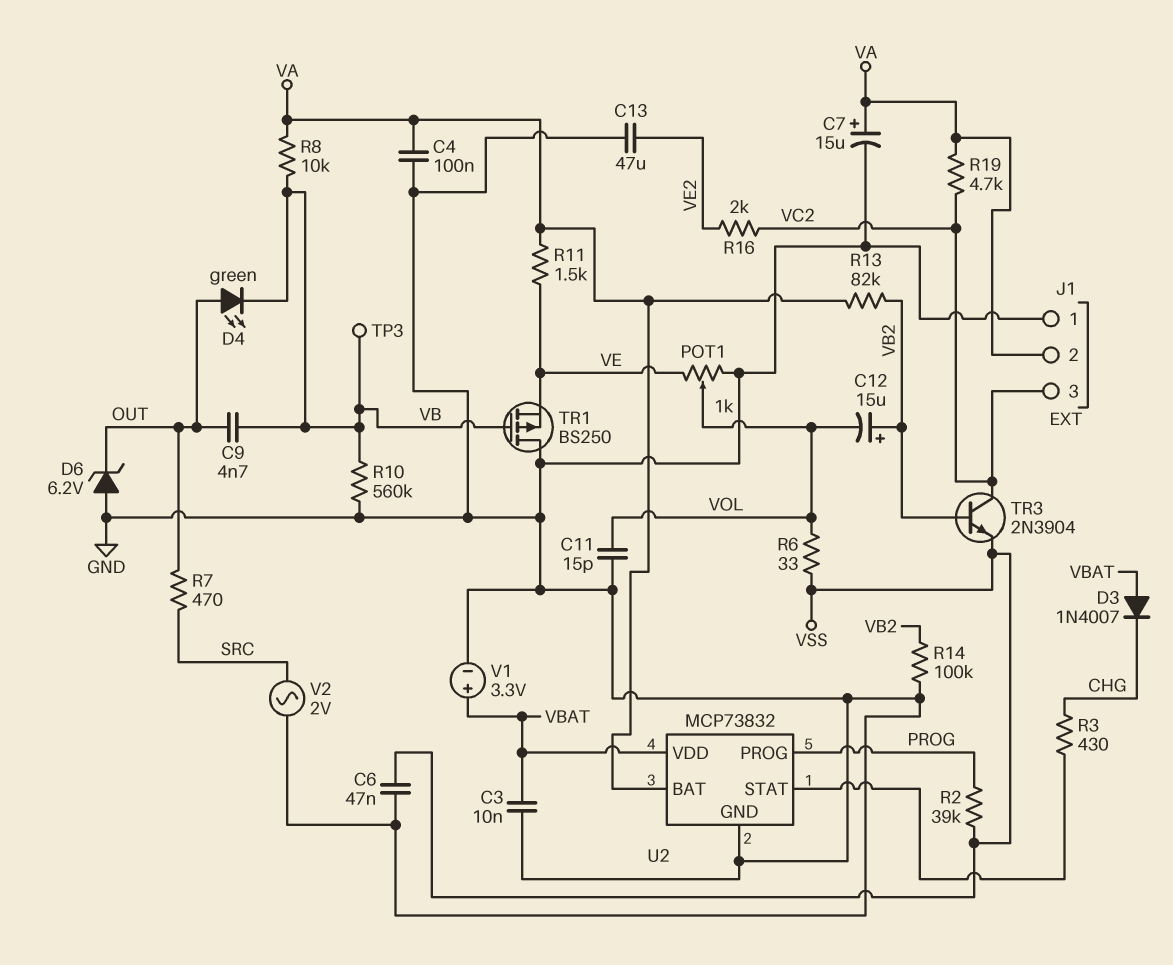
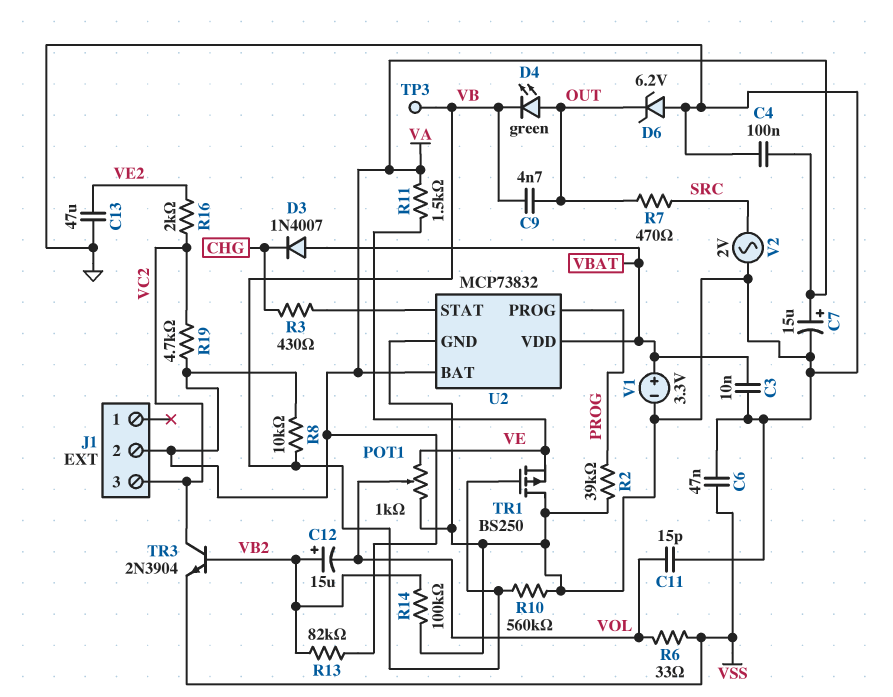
J1 pin 1: GND -> none
R2: 39k (PROG, VSS) -> 39k (GND, PROG)

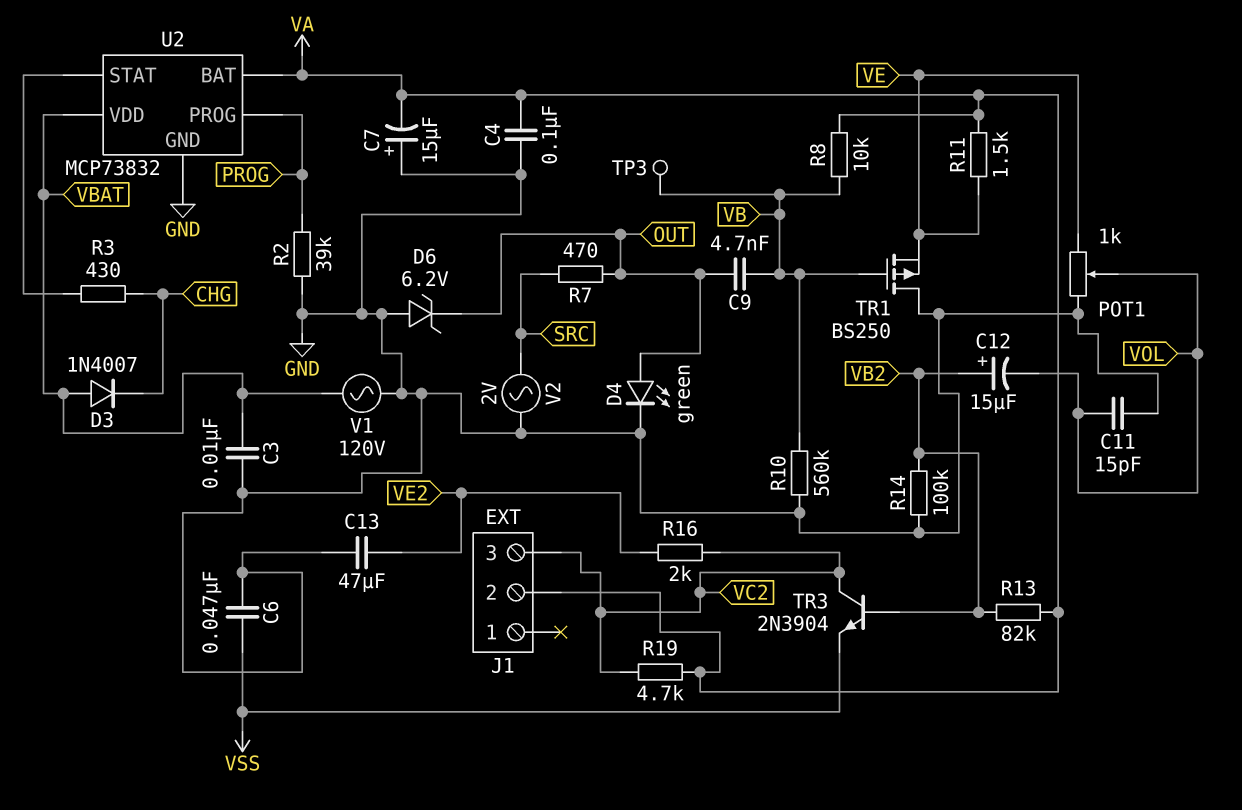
C7: 15uF (plus VA, minus GND) -> 15uF (plus GND, minus VA)
D4: LED green (A OUT, K VB) -> LED green (A OUT, K GND)
R6: 33 (VOL, VSS) -> none
V1: 3.3V (plus VBAT, minus GND) -> AC 120V (GND, VBAT)

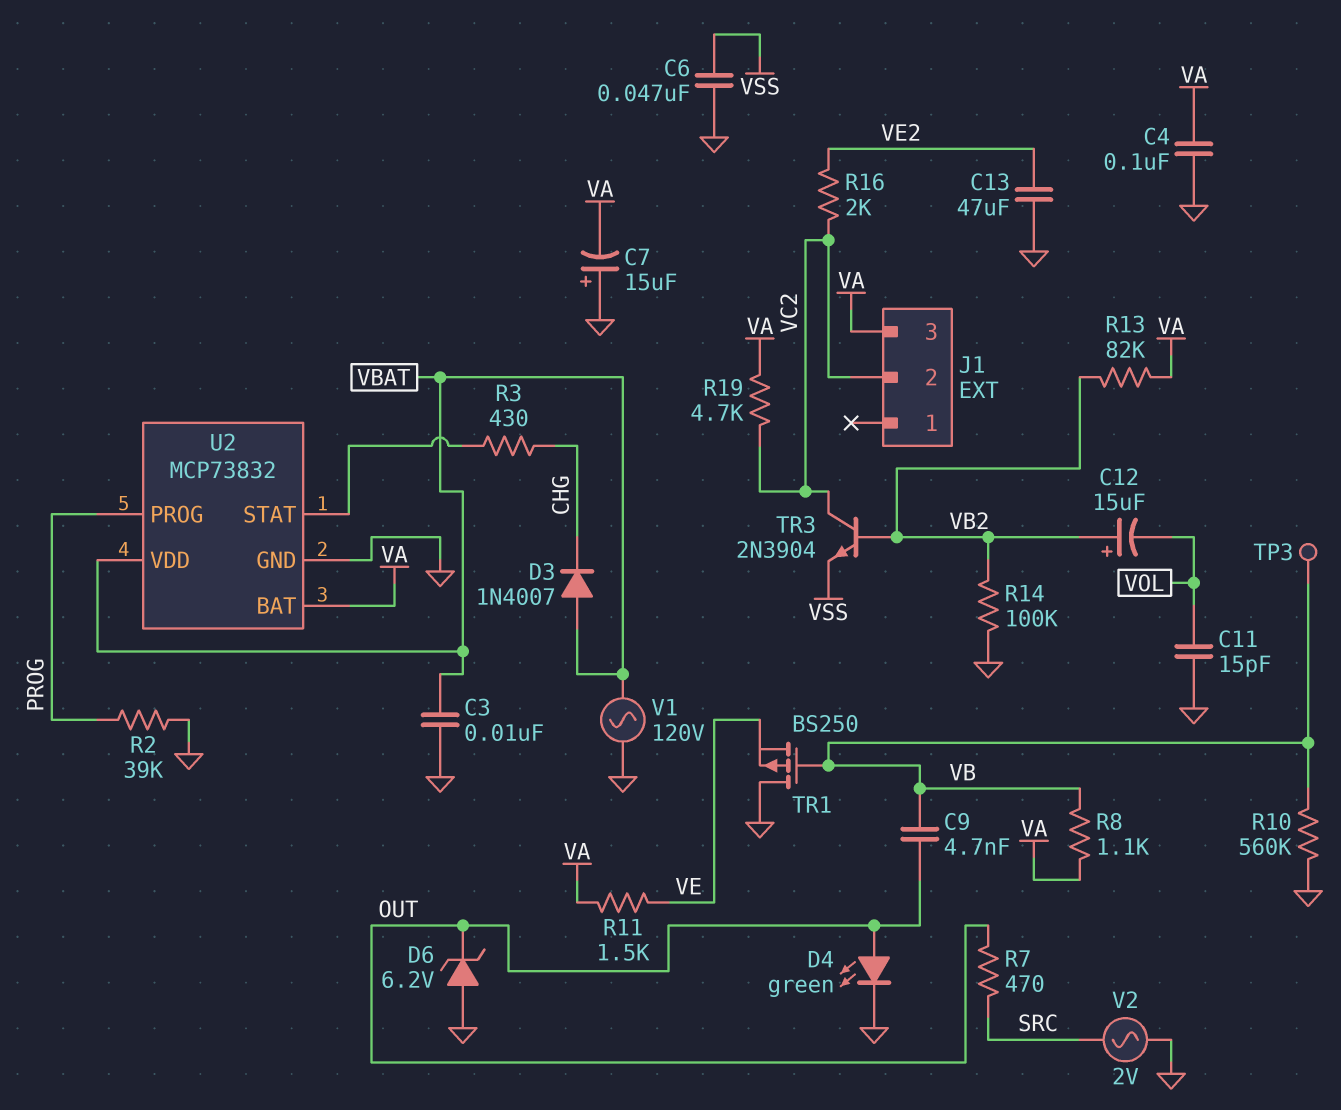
J1 pin 2: VA -> VC2
J1 pin 3: VC2 -> VA
POT1: 1k (GND, VE, wiper VOL) -> none
R8: 10k (VA, VB) -> 1.1k (VA, VB)

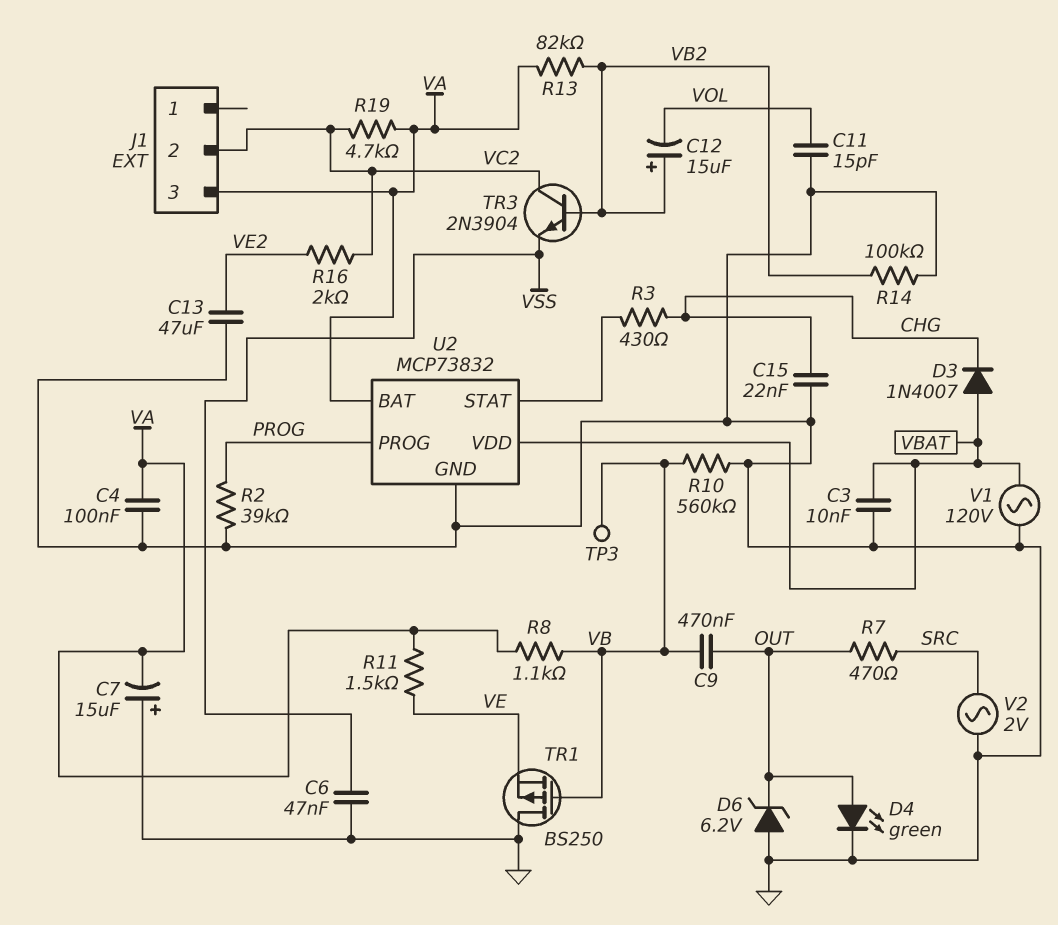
C9: 4.7nF (OUT, VB) -> 470nF (OUT, VB)
C15: none -> 22nF (CHG, GND)

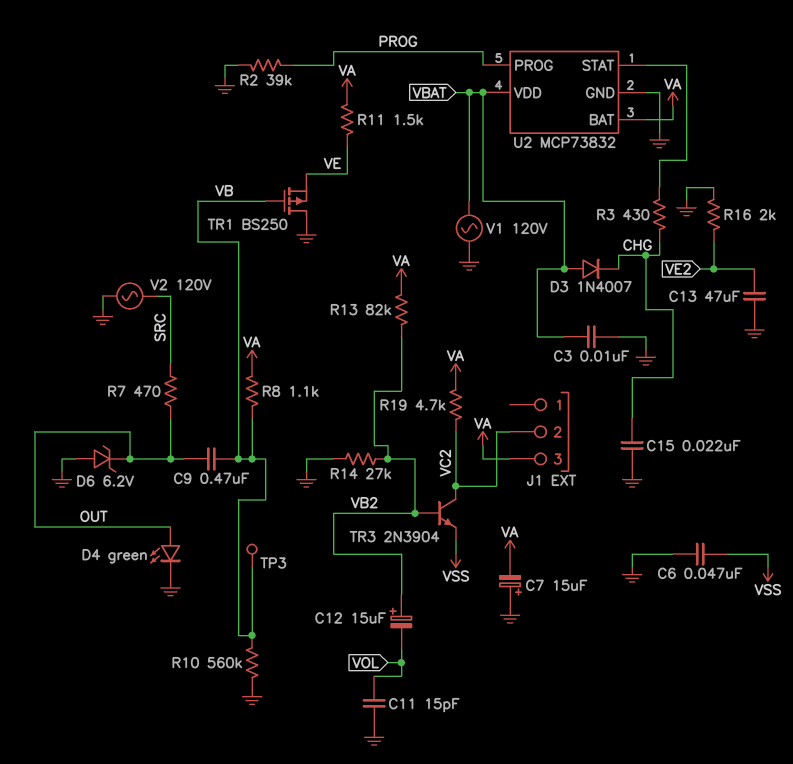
C4: 100nF (GND, VA) -> none
R14: 100k (GND, VB2) -> 27k (GND, VB2)
R16: 2k (VC2, VE2) -> 2k (GND, VE2)
V2: AC 2V (GND, SRC) -> AC 120V (GND, SRC)

